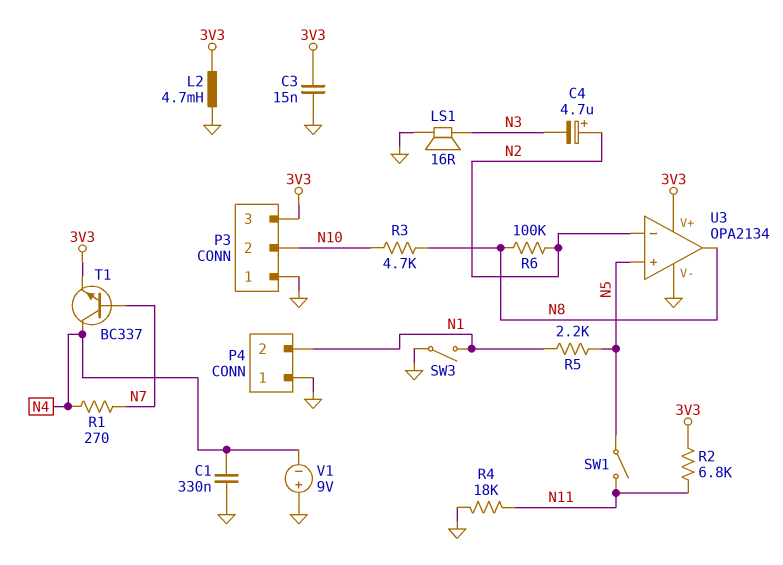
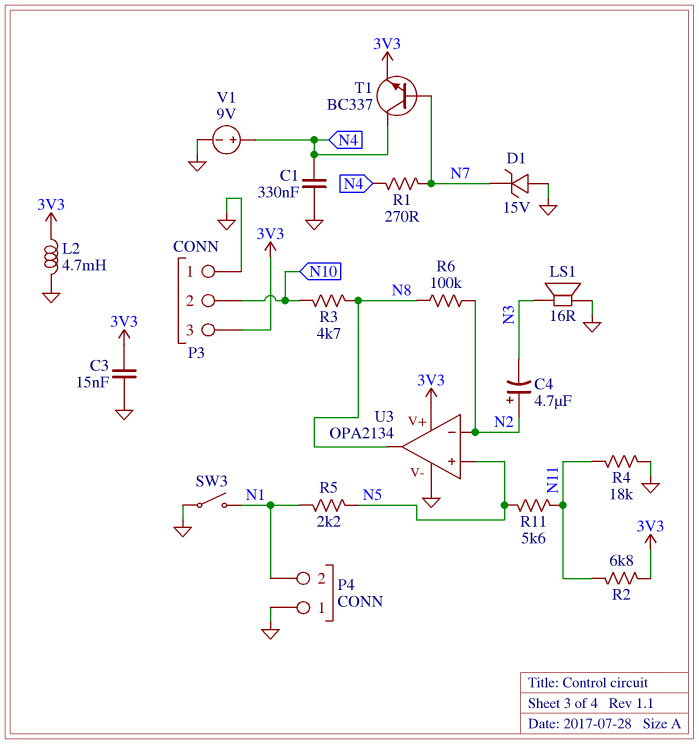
D1: none -> zener 15V (A GND, K N7)
R11: none -> 5.6k (N5, N11)
SW1: switch (N5, N11) -> none
V1: 9V (plus GND, minus N4) -> 9V (plus N4, minus GND)

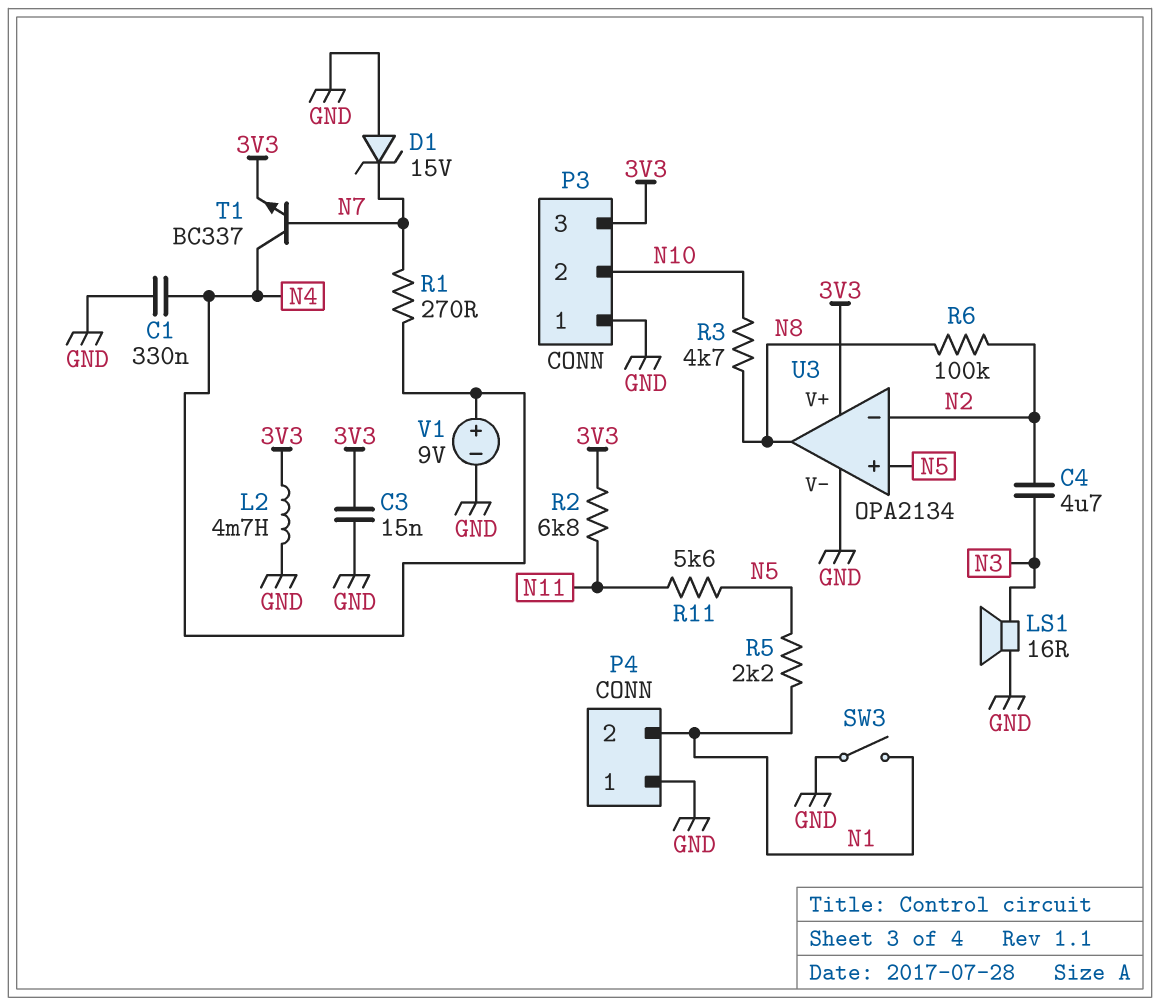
C4: 4.7uF (plus N2, minus N3) -> 4.7uF (N2, N3)
R4: 18k (GND, N11) -> none

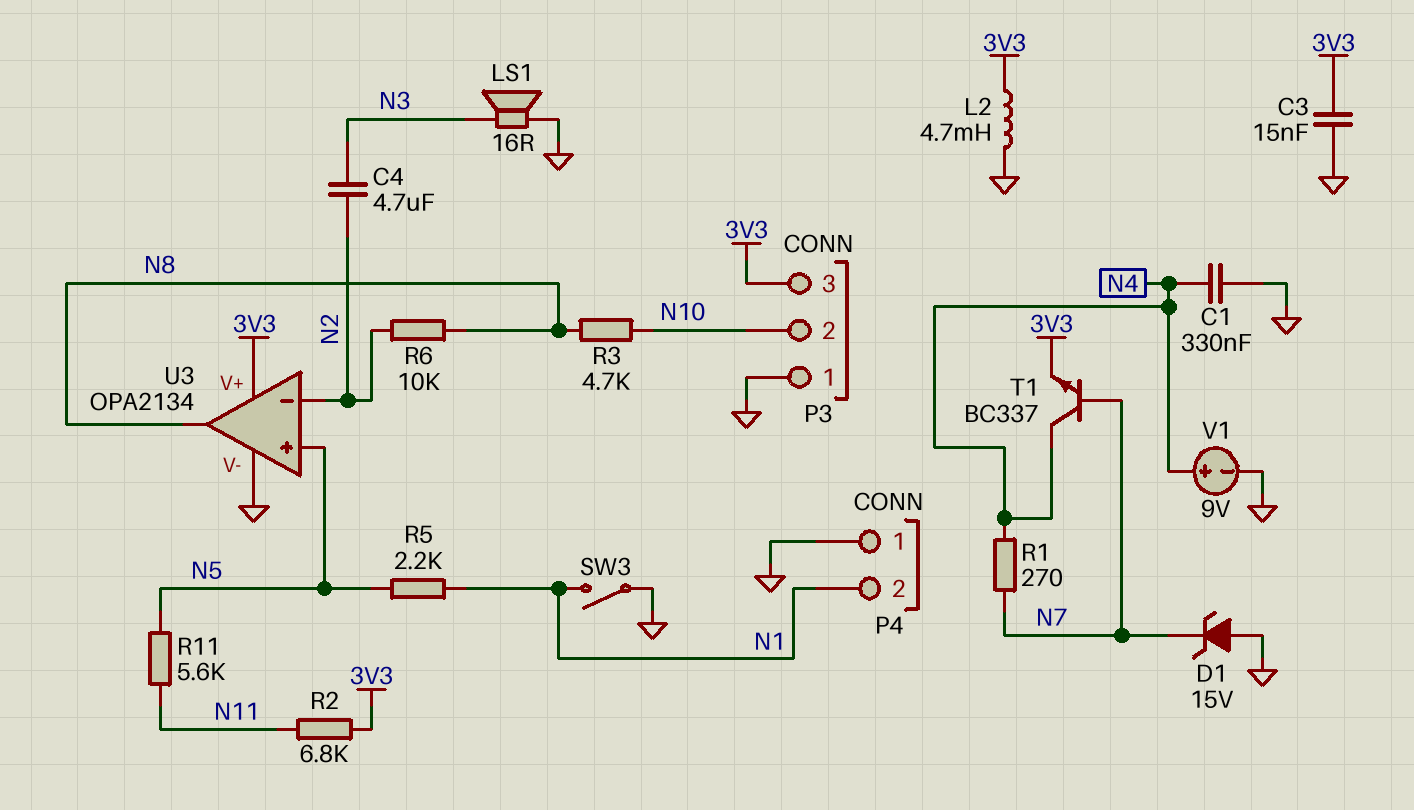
R6: 100k (N2, N8) -> 10k (N2, N8)

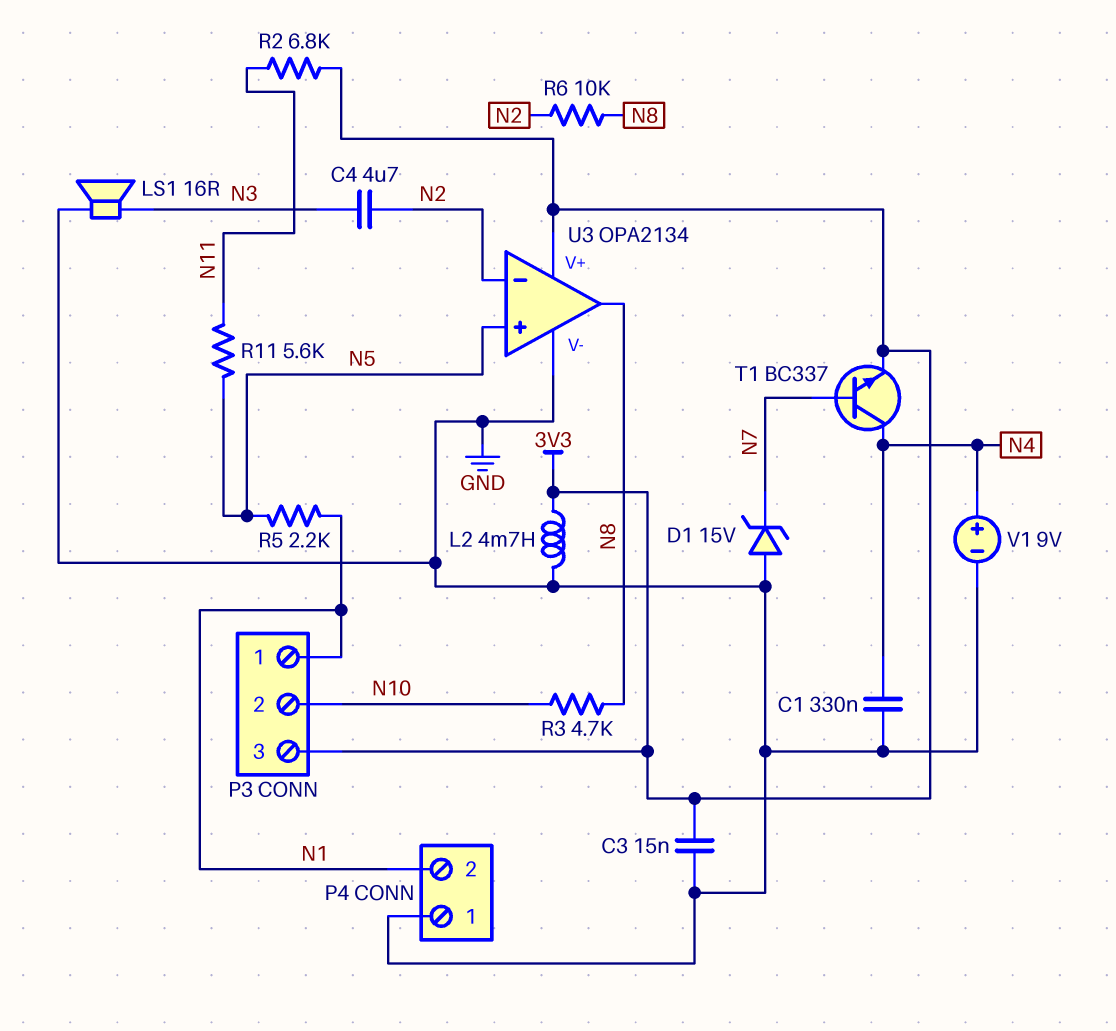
P3 pin 1: GND -> N1
R1: 270 (N4, N7) -> none
SW3: switch (GND, N1) -> none

